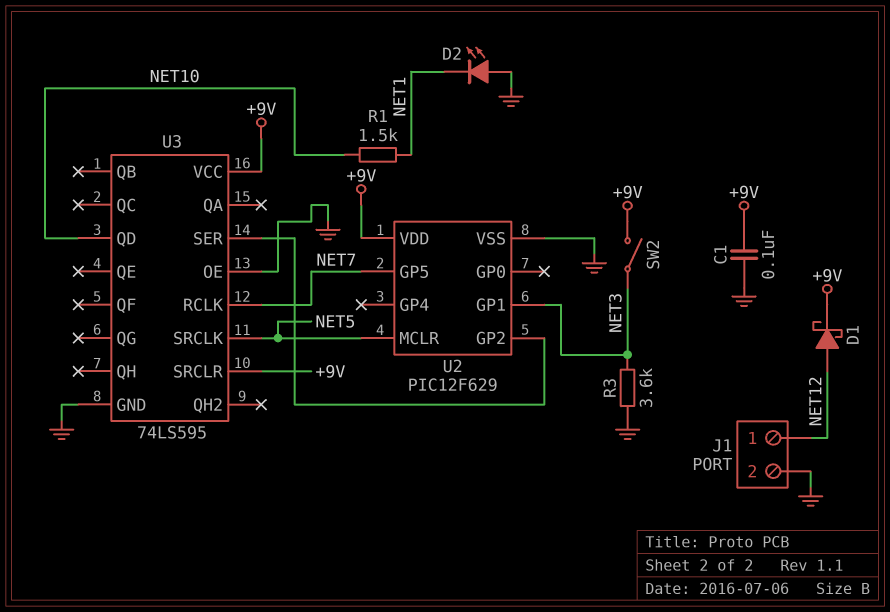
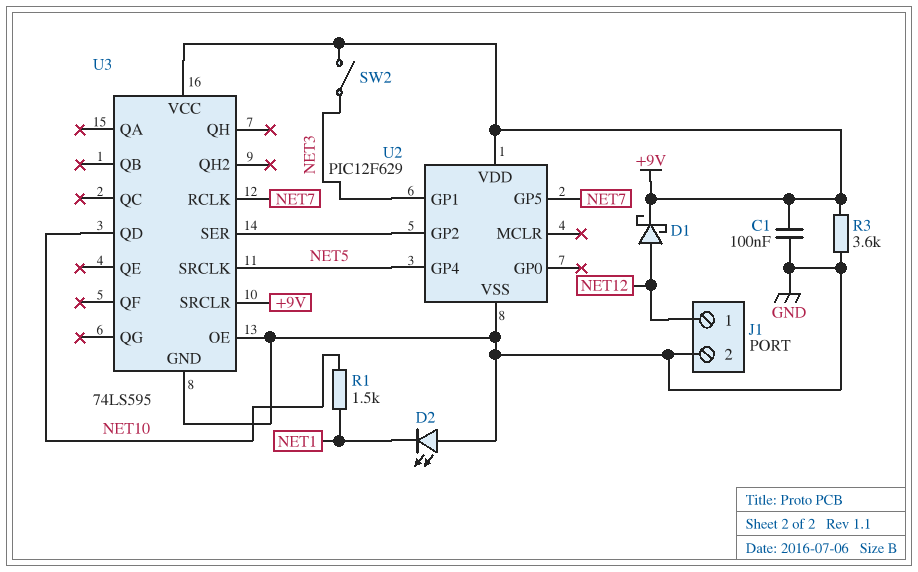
R3: 3.6k (GND, NET3) -> 3.6k (+9V, GND)
U2 pin GP4: none -> NET5
U2 pin MCLR: NET5 -> none

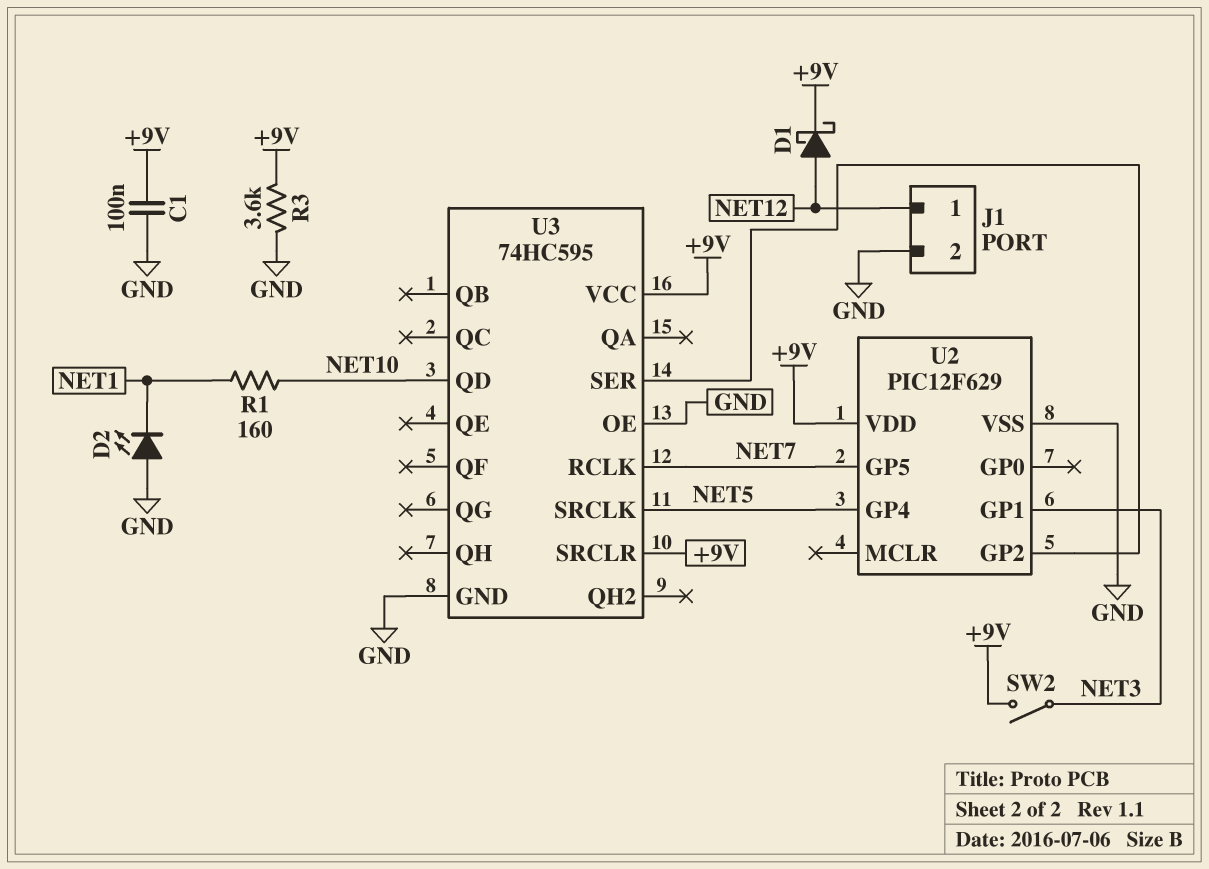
R1: 1.5k (NET1, NET10) -> 160 (NET1, NET10)
U3: 74LS595 -> 74HC595

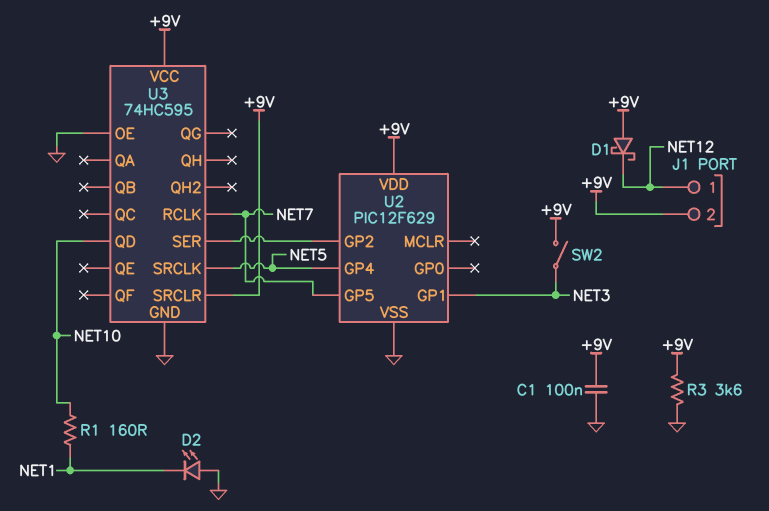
D1: schottky (A NET12, K +9V) -> schottky (A +9V, K NET12)
J1 pin 2: GND -> +9V

